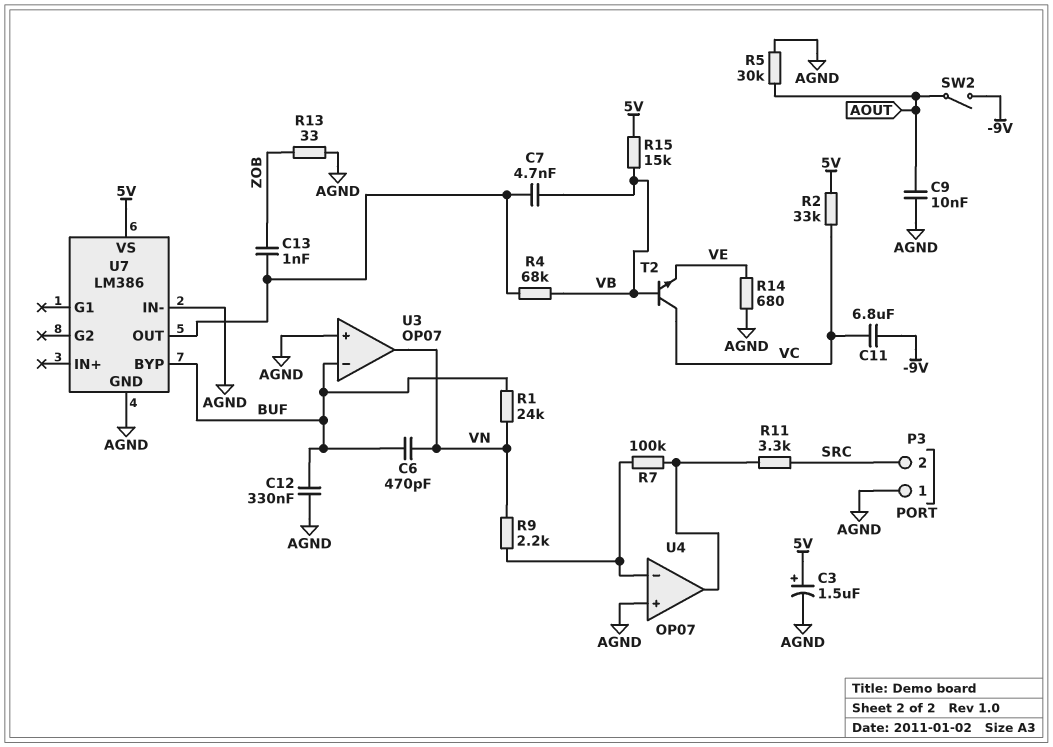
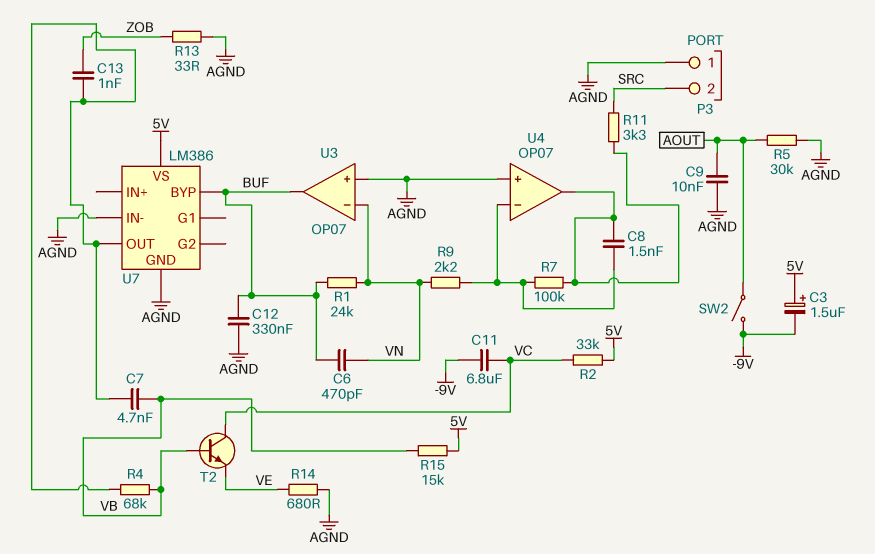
C3: 1.5uF (plus 5V, minus AGND) -> 1.5uF (plus 5V, minus -9V)
C8: none -> 1.5nF (U4/in-, U4/out)
U3 pin in-: BUF -> VN
U3 pin out: VN -> BUF

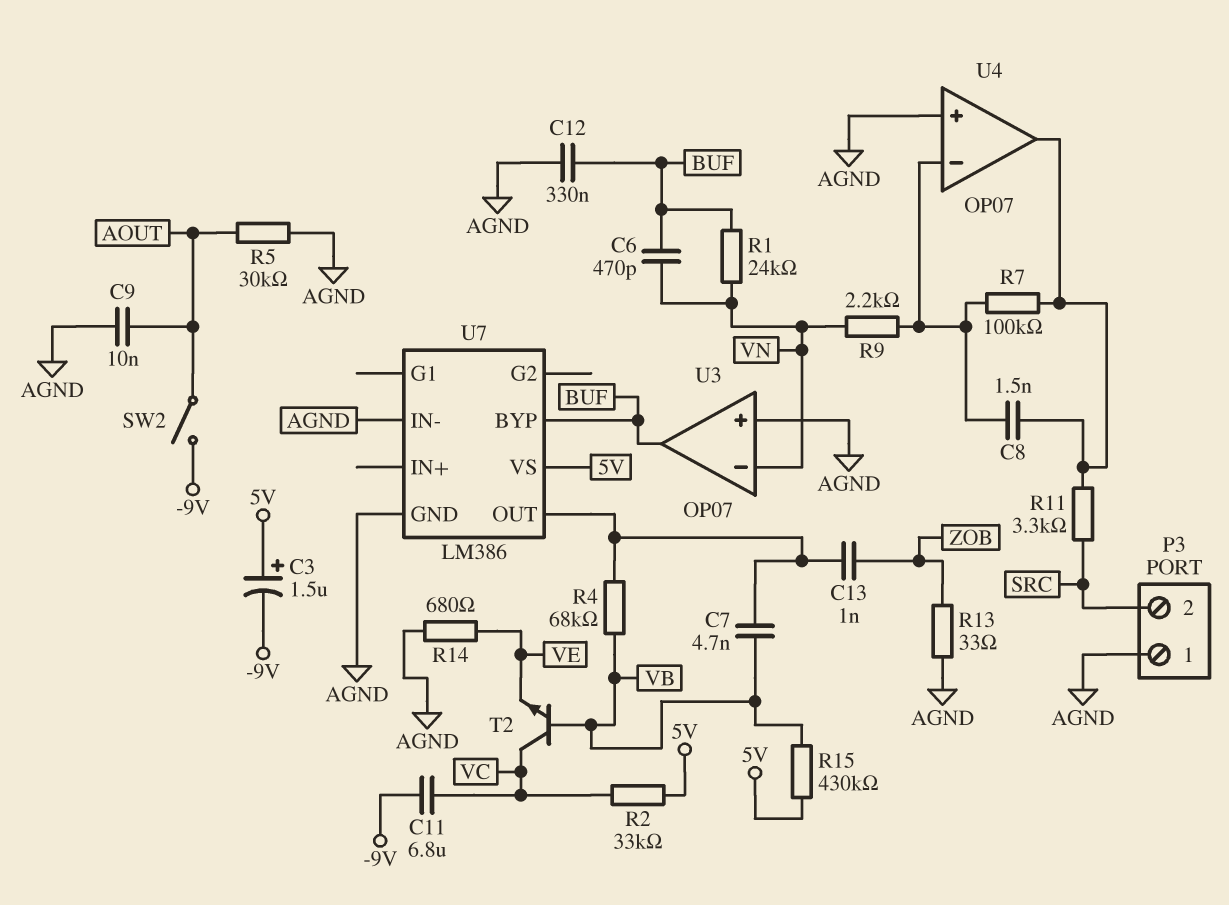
R15: 15k (5V, VB) -> 430k (5V, VB)

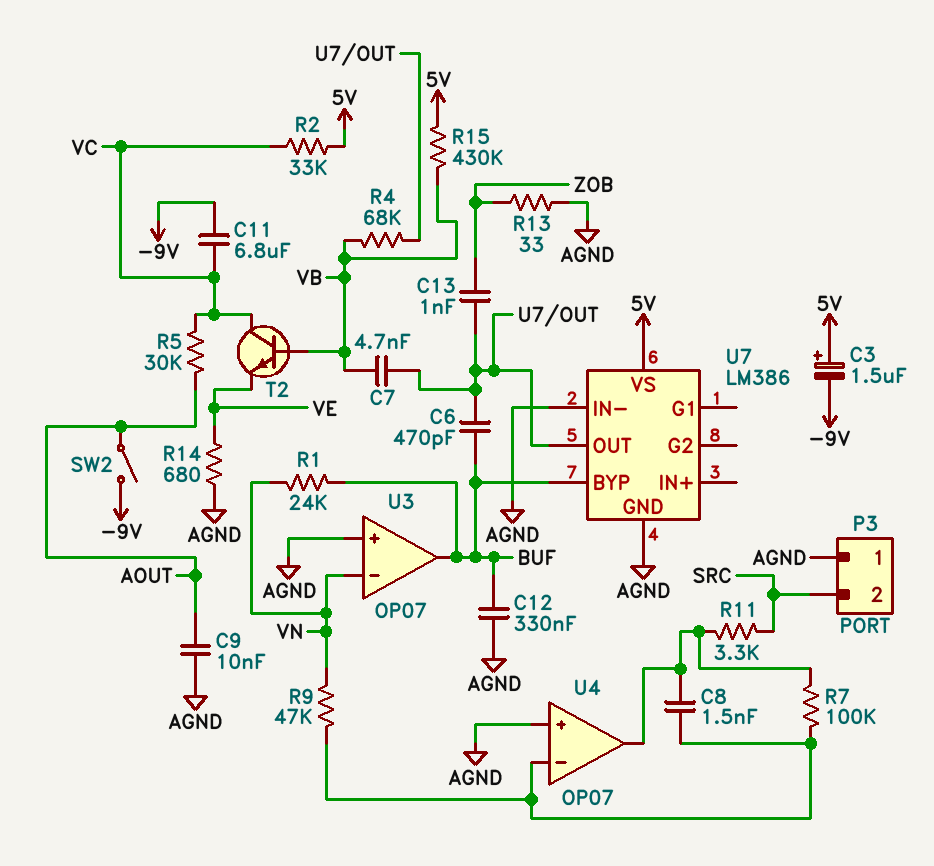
C6: 470pF (BUF, VN) -> 470pF (BUF, U7/OUT)
R5: 30k (AGND, AOUT) -> 30k (AOUT, VC)
R9: 2.2k (U4/in-, VN) -> 47k (U4/in-, VN)

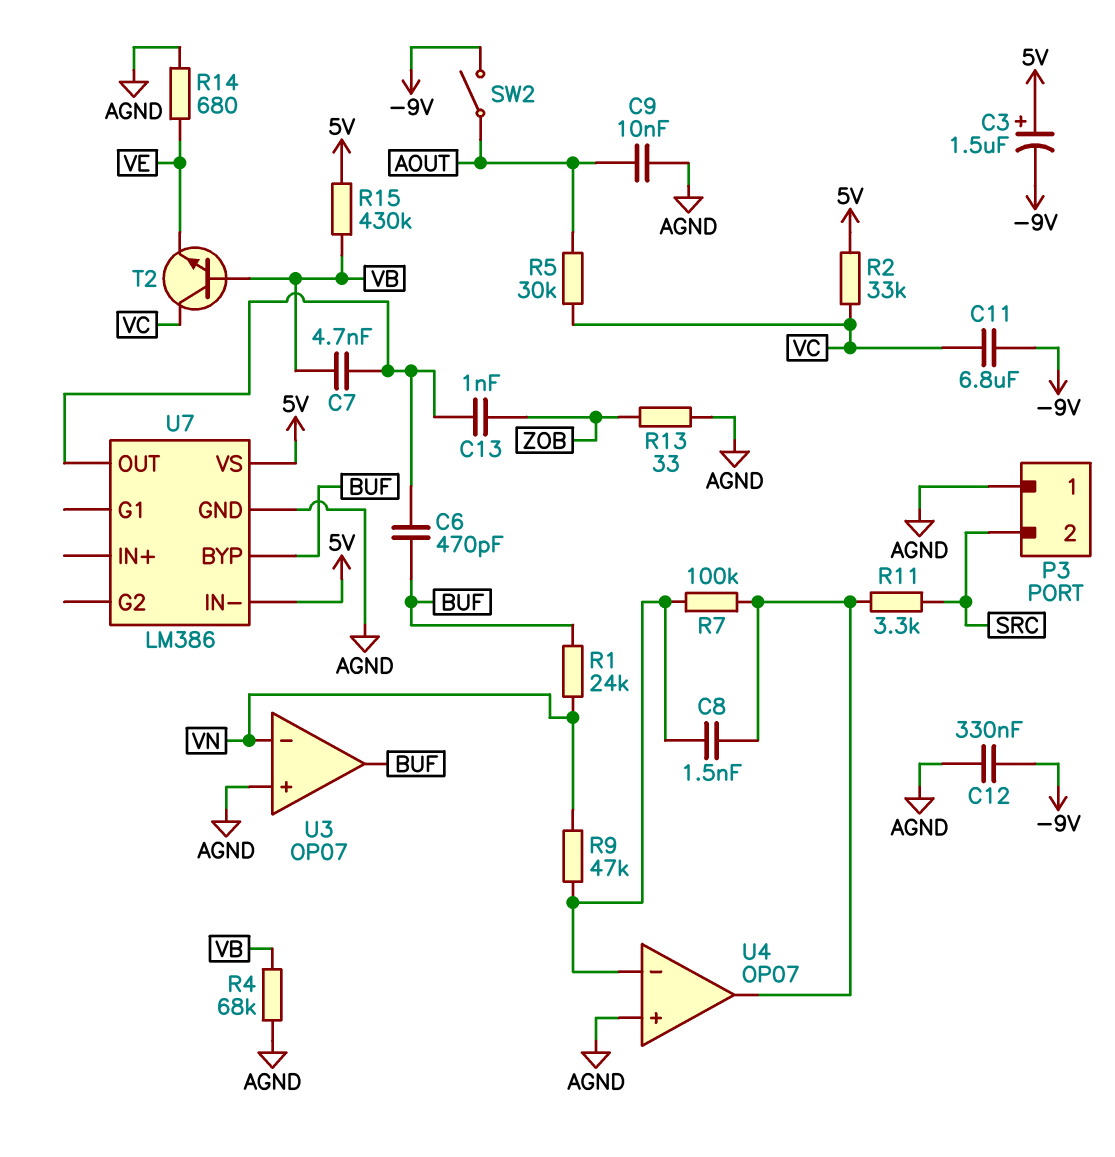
C12: 330nF (AGND, BUF) -> 330nF (-9V, AGND)
R4: 68k (U7/OUT, VB) -> 68k (AGND, VB)
U7 pin IN-: AGND -> 5V

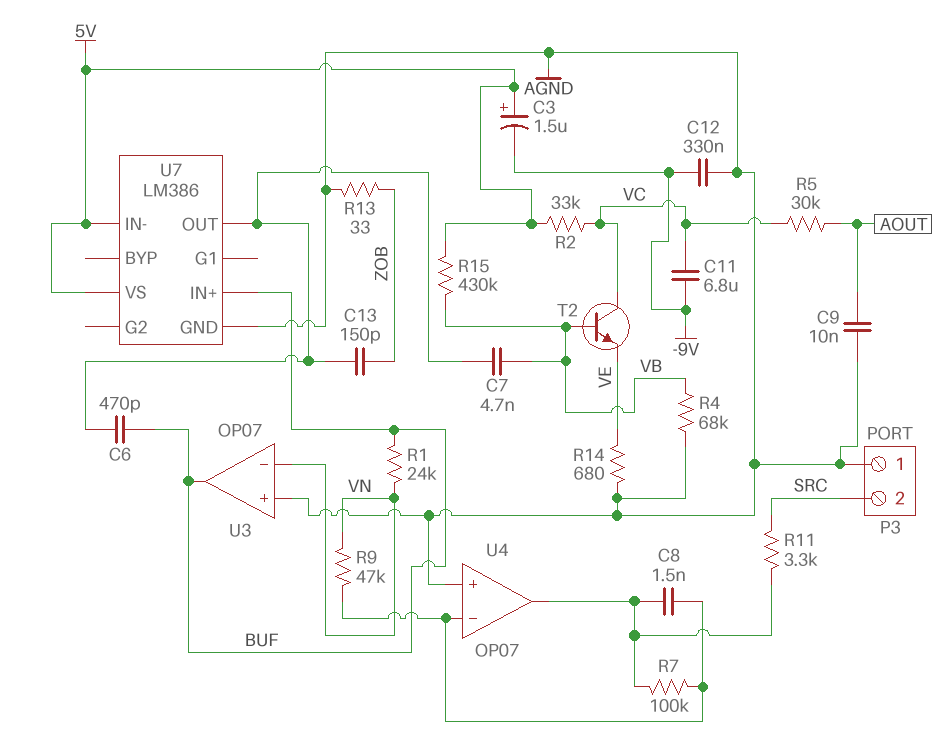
C13: 1nF (U7/OUT, ZOB) -> 150pF (U7/OUT, ZOB)
SW2: switch (-9V, AOUT) -> none
U7 pin BYP: BUF -> none
U7 pin IN+: none -> BUF

